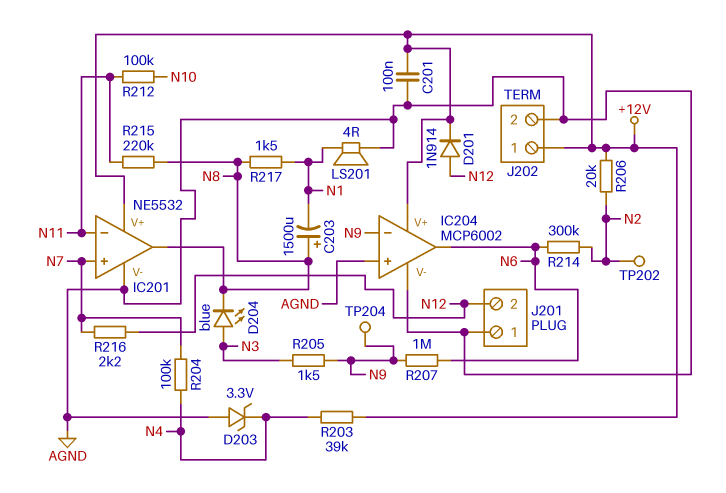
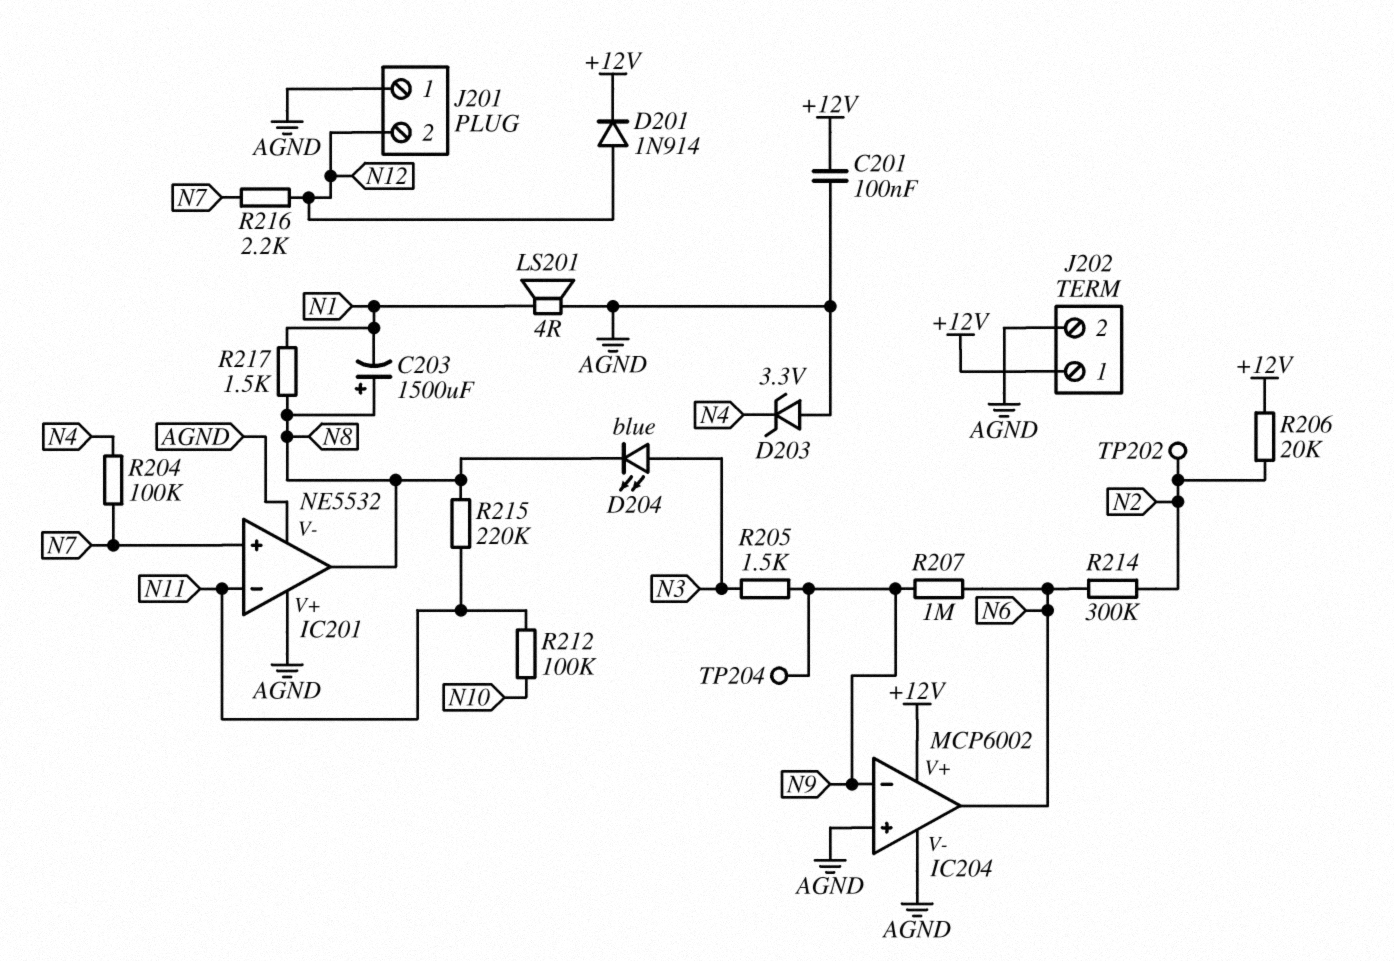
IC201 pin V+: +12V -> AGND
R203: 39k (+12V, N4) -> none

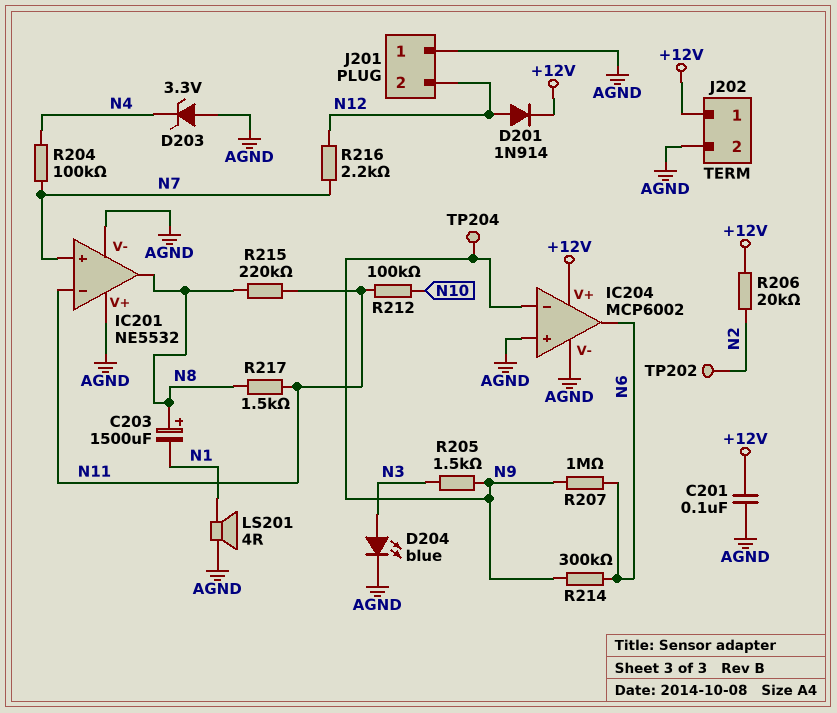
D204: LED blue (A N3, K N8) -> LED blue (A N3, K AGND)
R214: 300k (N2, N6) -> 300k (N6, N9)
R217: 1.5k (N1, N8) -> 1.5k (N8, N11)

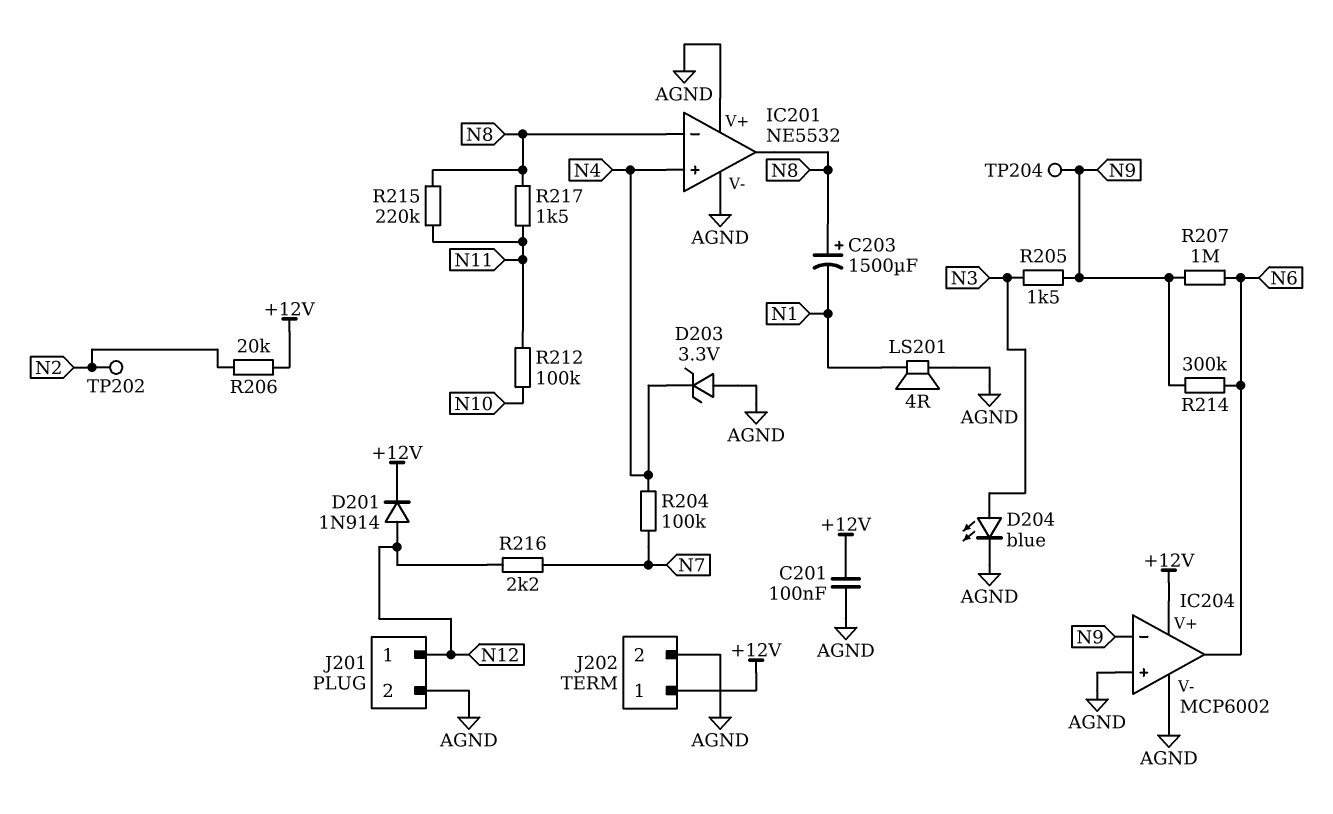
IC201 pin in+: N7 -> N4
IC201 pin in-: N11 -> N8
J201 pin 1: AGND -> N12
J201 pin 2: N12 -> AGND

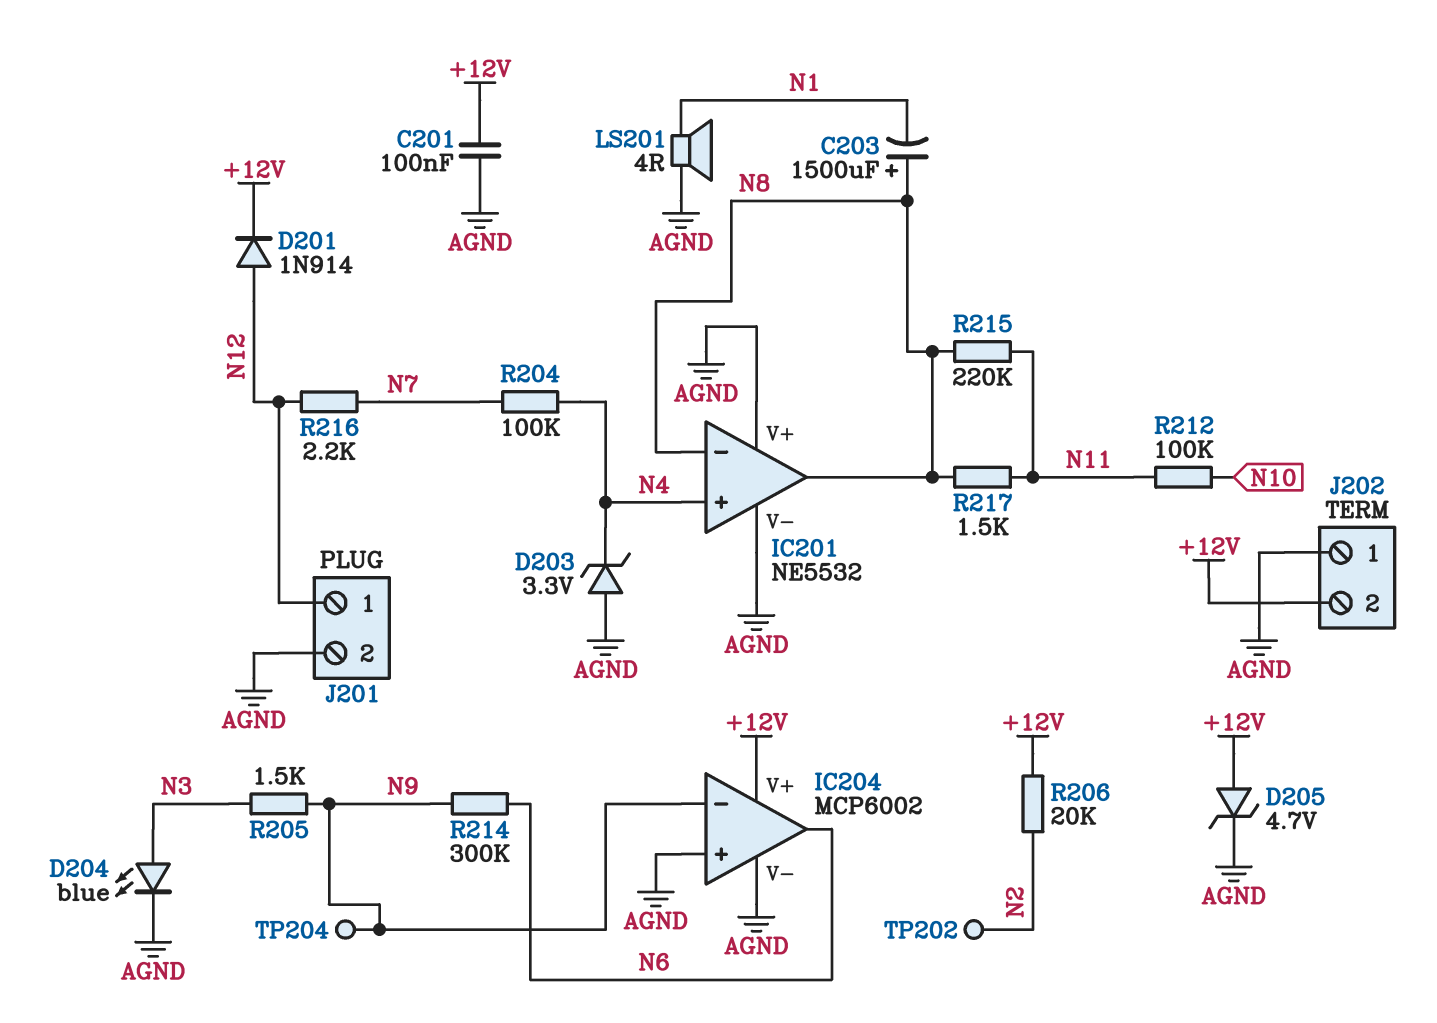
D205: none -> zener 4.7V (A +12V, K AGND)
J202 pin 1: +12V -> AGND
J202 pin 2: AGND -> +12V
R207: 1M (N6, N9) -> none

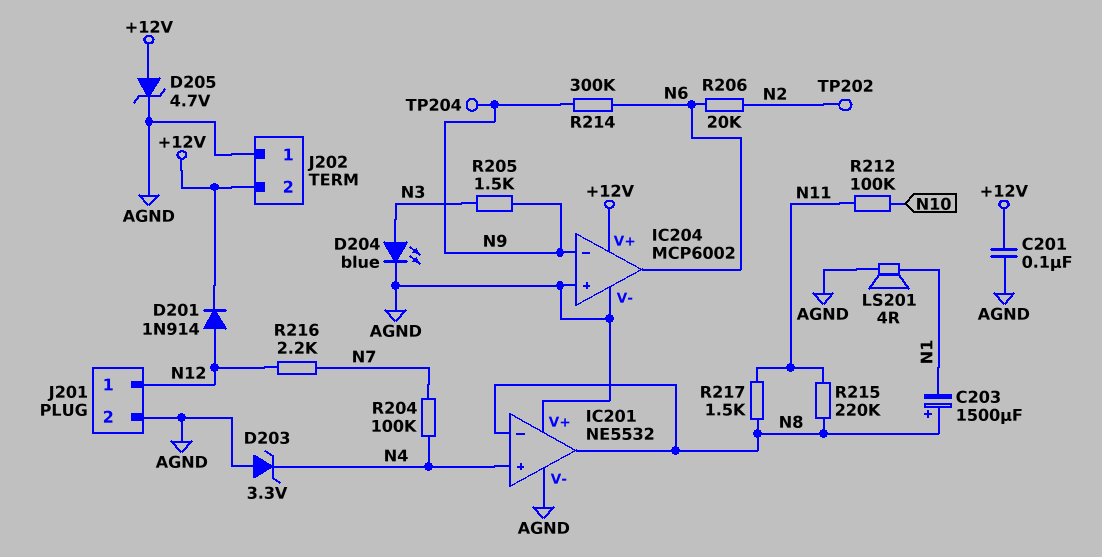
R206: 20k (+12V, N2) -> 20k (N2, N6)

